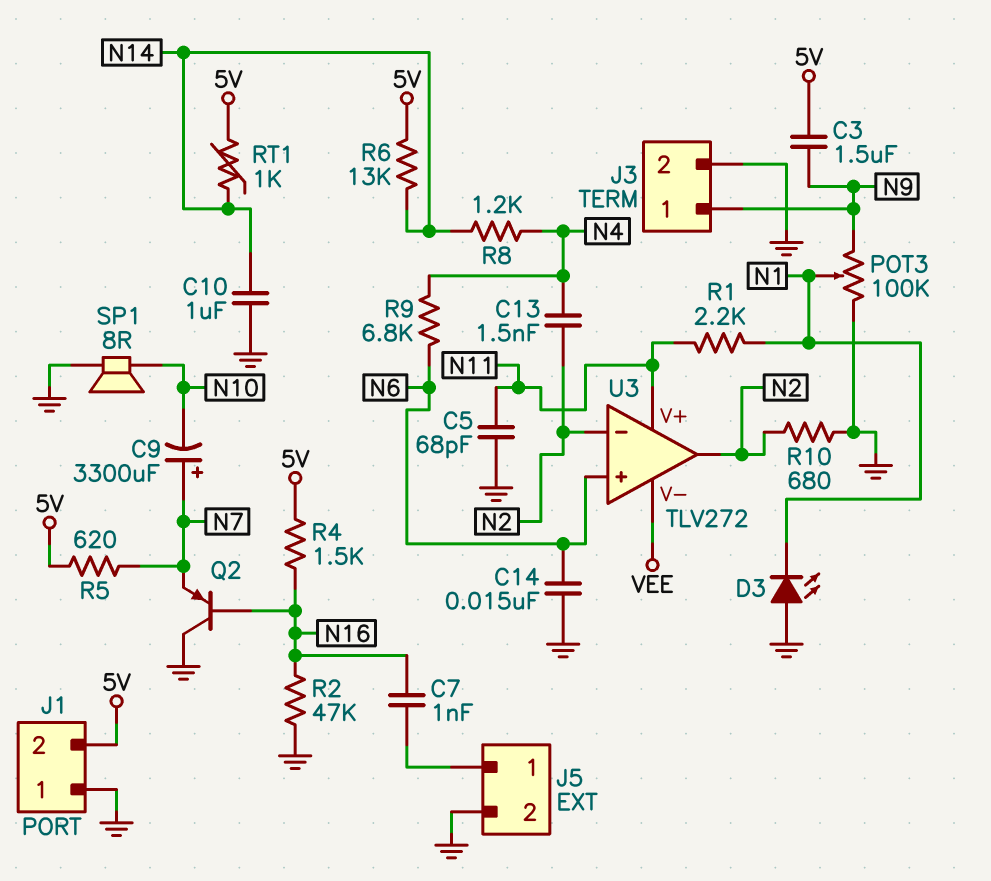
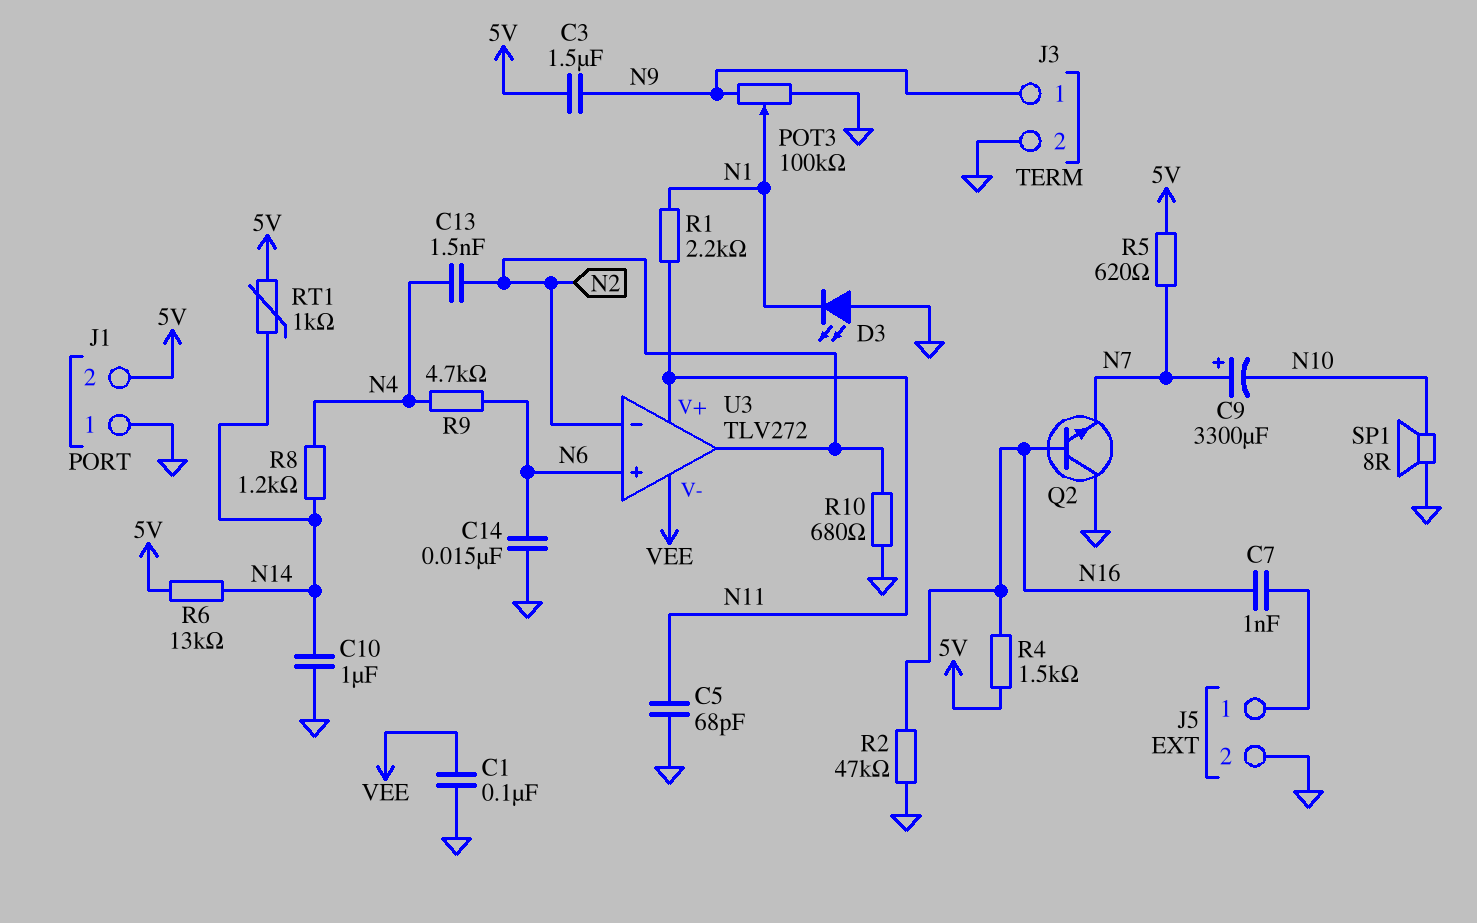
C1: none -> 100nF (GND, VEE)
Q2: PNP (B N16, C GND, E N7) -> NPN (B N16, C GND, E N7)
R9: 6.8k (N4, N6) -> 4.7k (N4, N6)

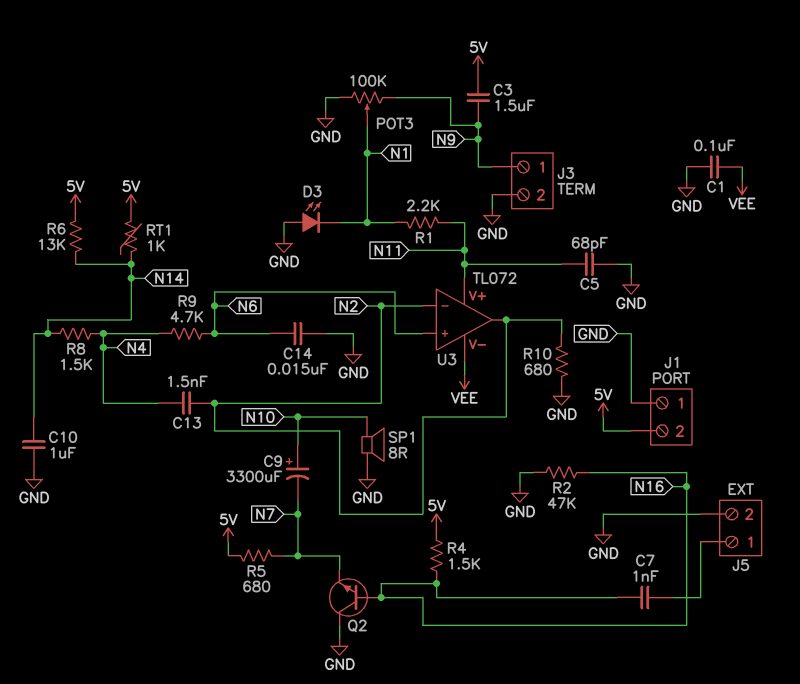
C9: 3300uF (plus N7, minus N10) -> 3300uF (plus N10, minus N7)
R5: 620 (5V, N7) -> 680 (5V, N7)
R8: 1.2k (N4, N14) -> 1.5k (N4, N14)
U3: TLV272 -> TL072

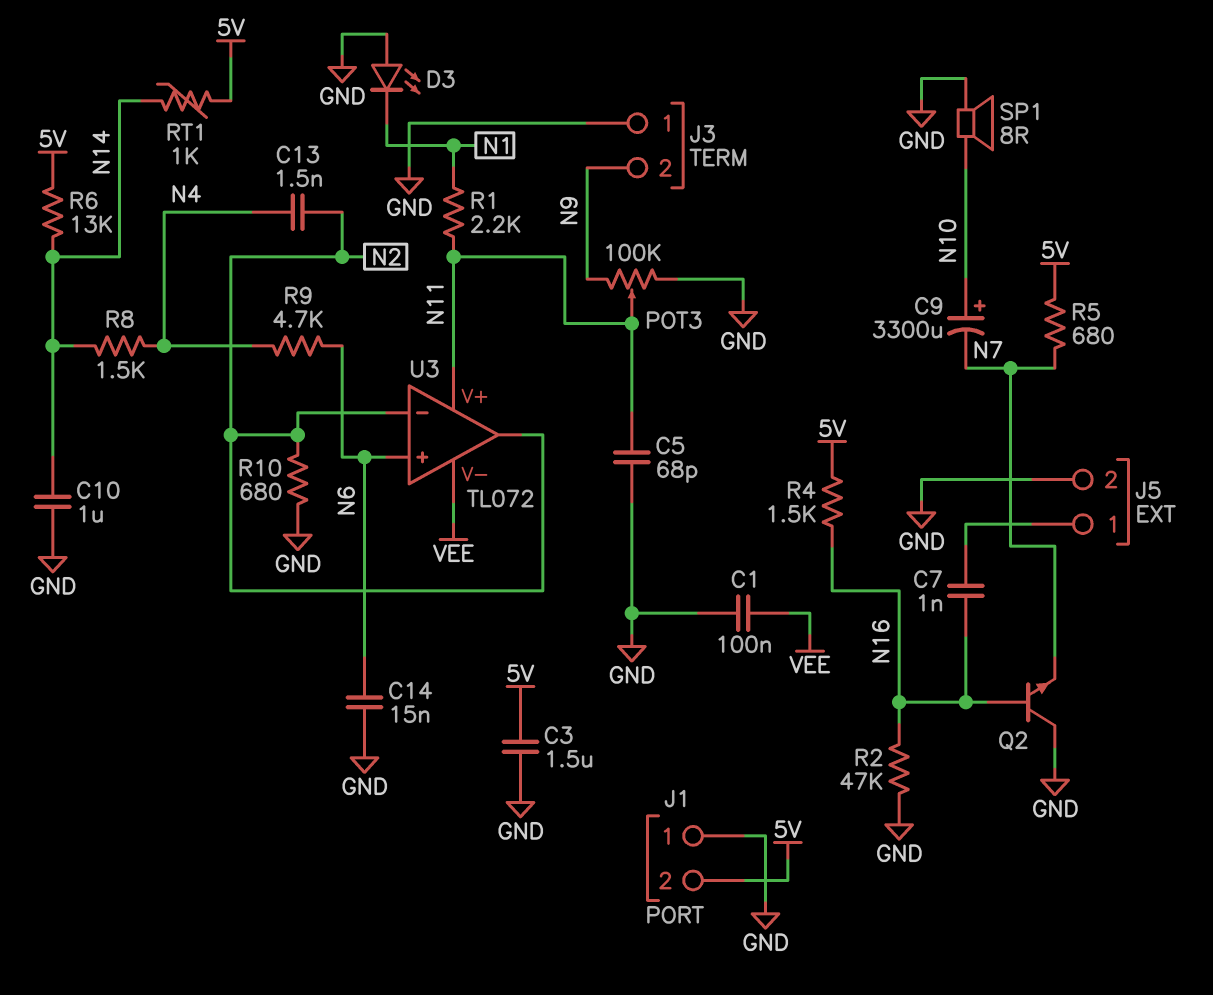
C3: 1.5uF (5V, N9) -> 1.5uF (5V, GND)
J3 pin 1: N9 -> GND
J3 pin 2: GND -> N9
POT3: 100k (GND, N9, wiper N1) -> 100k (GND, N9, wiper N11)

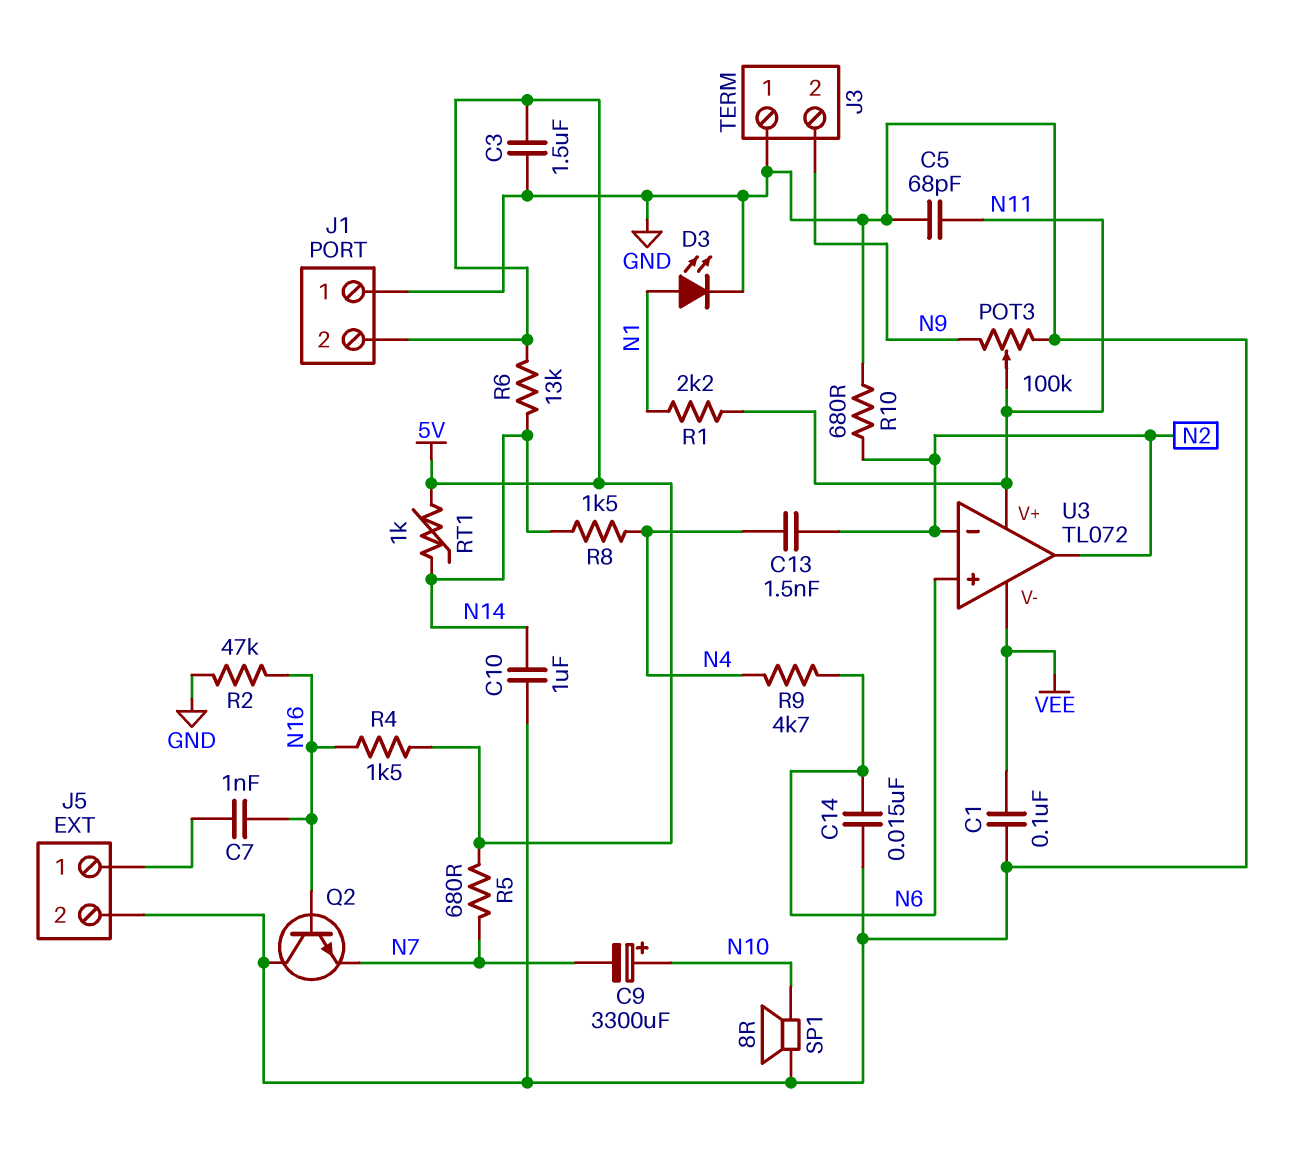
D3: LED (A GND, K N1) -> LED (A N1, K GND)

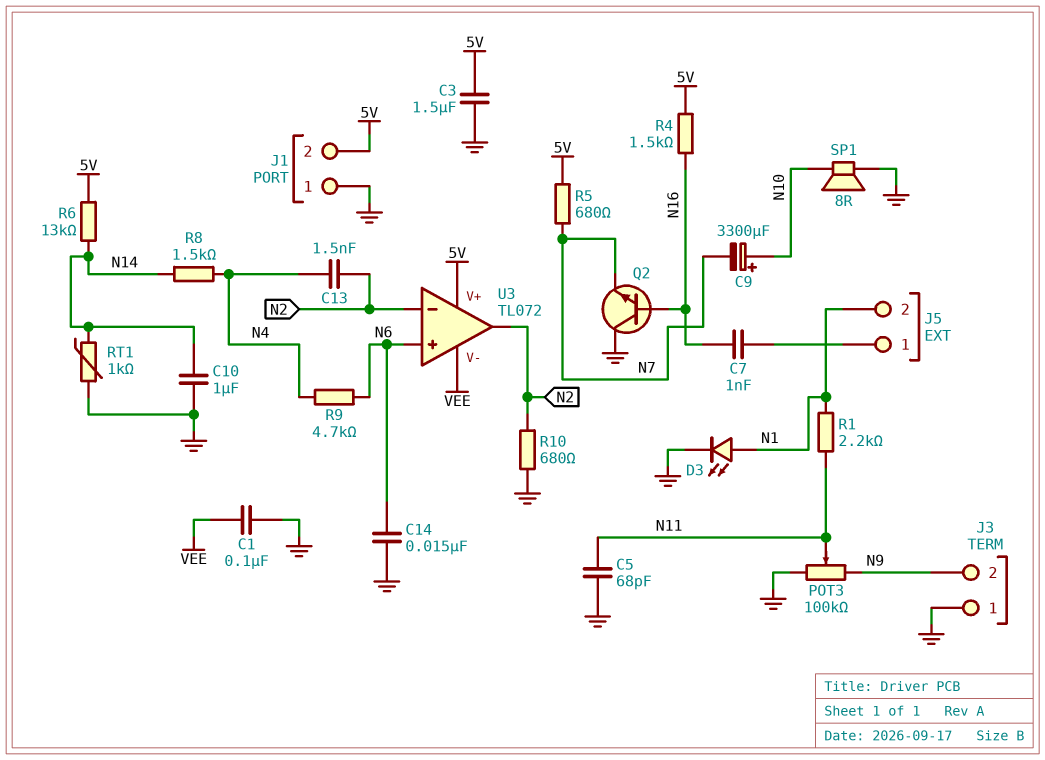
J5 pin 2: GND -> N1
R2: 47k (GND, N16) -> none
RT1: 1k (5V, N14) -> 1k (GND, N14)
U3 pin V+: N11 -> 5V

